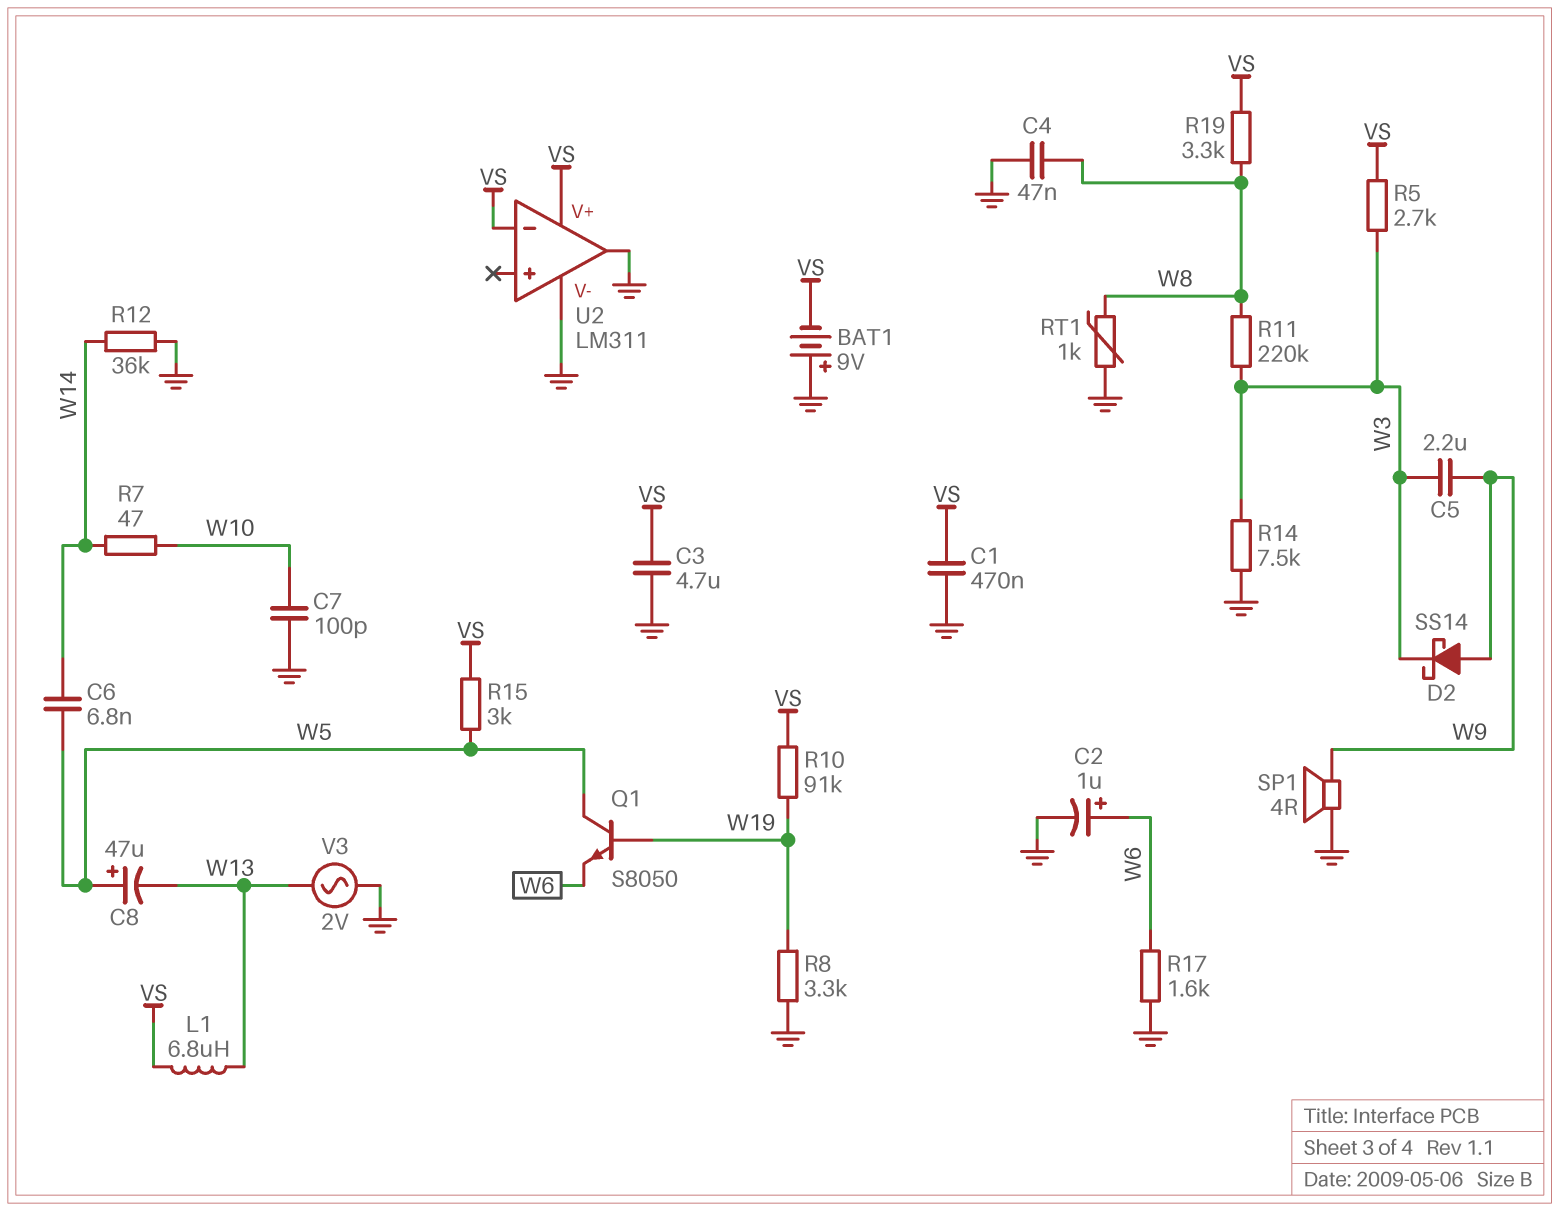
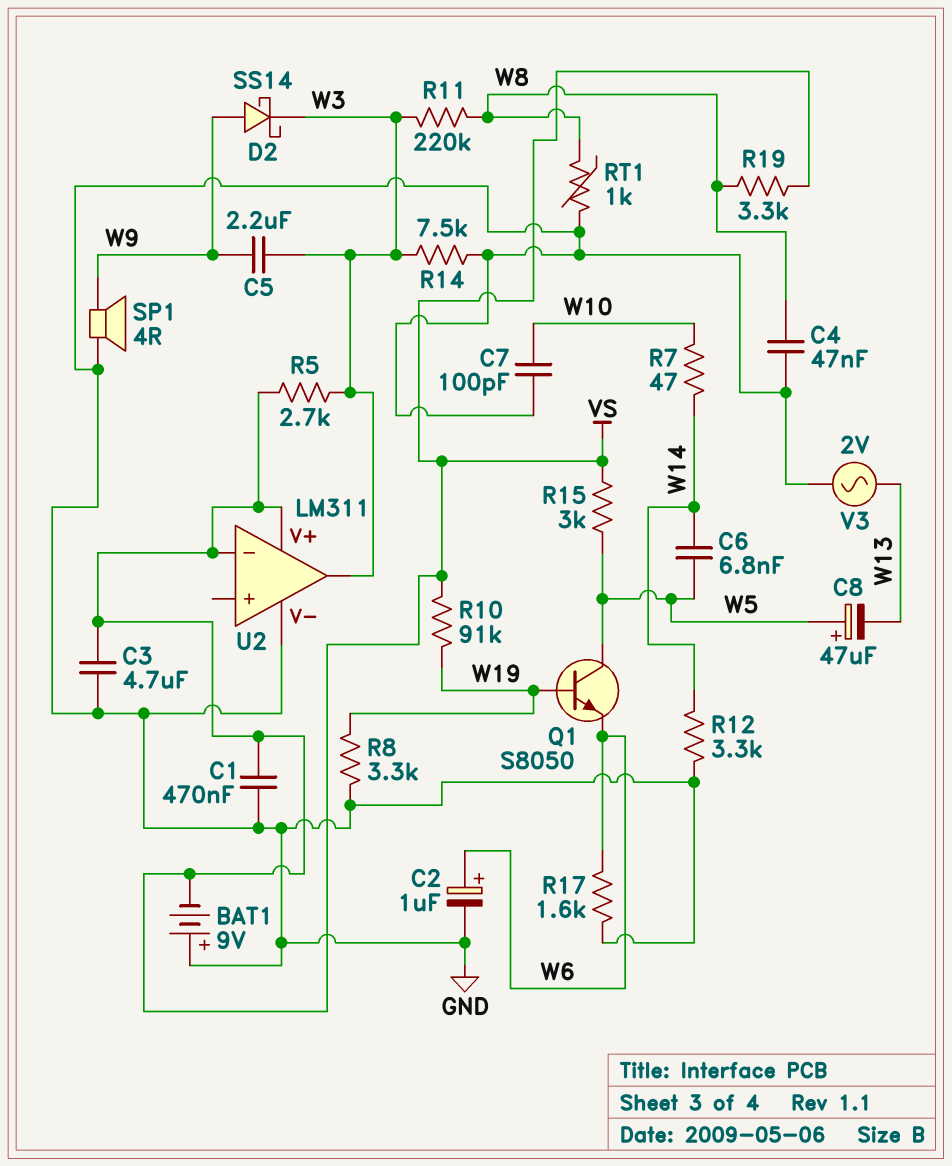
L1: 6.8uH (VS, W13) -> none
R12: 36k (GND, W14) -> 3.3k (GND, W14)
U2 pin out: GND -> W3

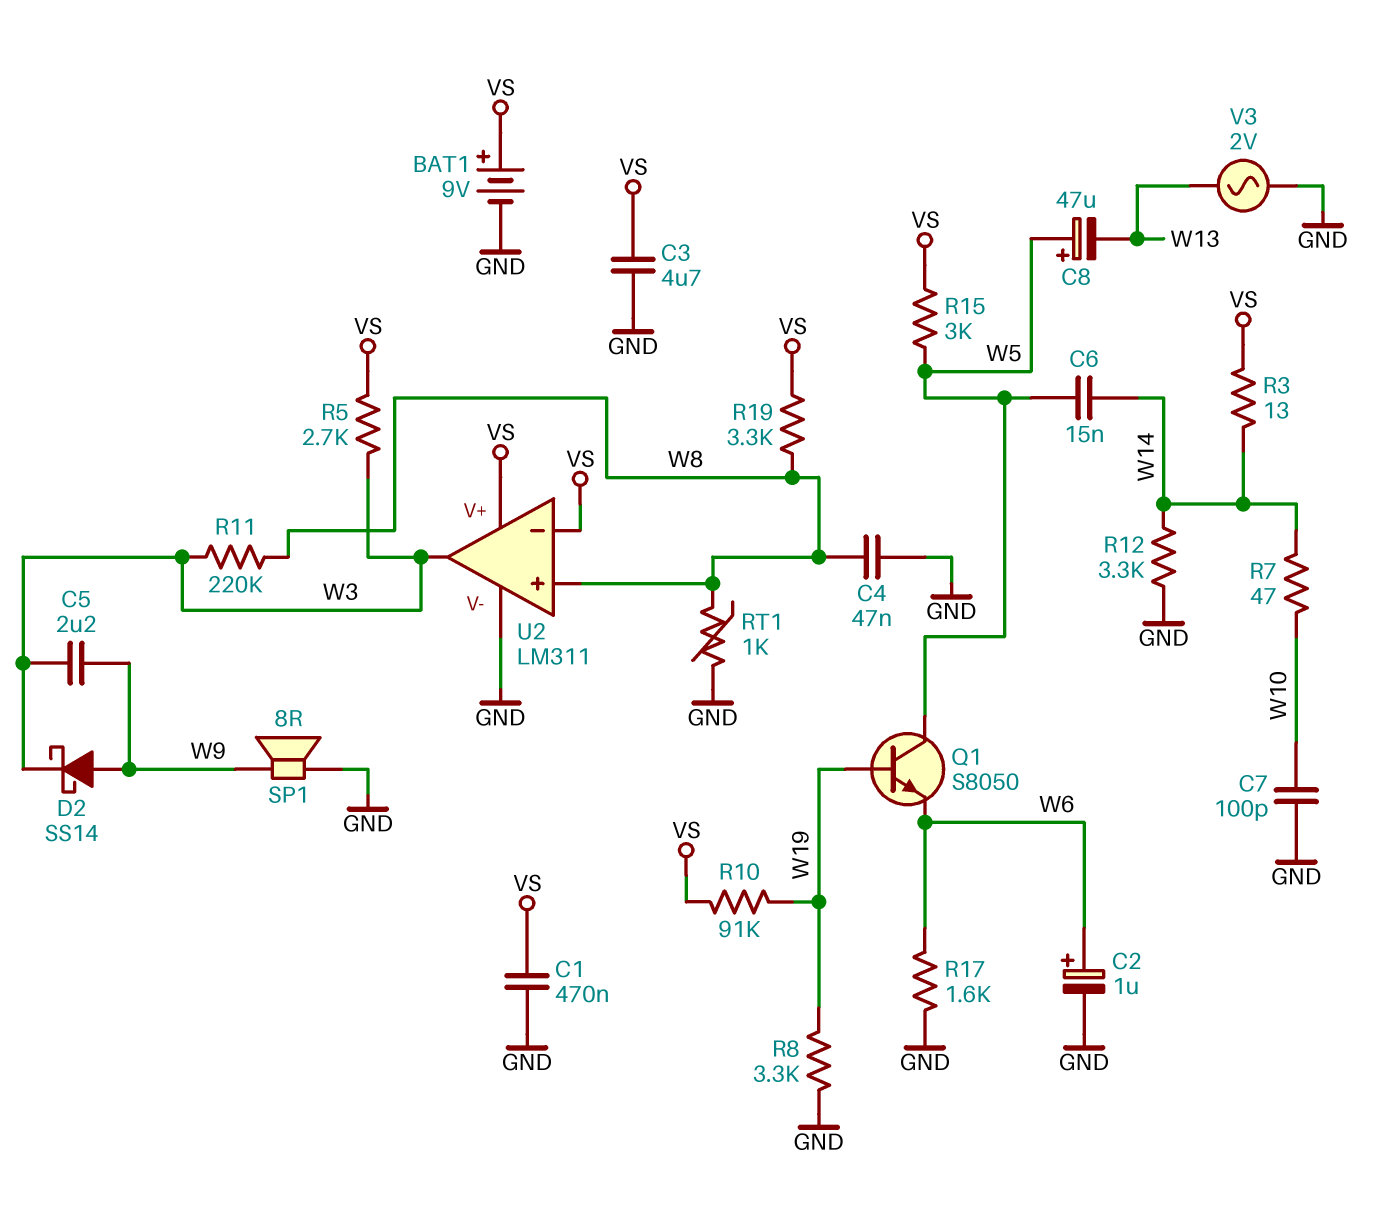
BAT1: 9V (plus GND, minus VS) -> 9V (plus VS, minus GND)
C6: 6.8nF (W5, W14) -> 15nF (W5, W14)
R3: none -> 13 (VS, W14)
R14: 7.5k (GND, W3) -> none
SP1: speaker 4R (GND, W9) -> speaker 8R (GND, W9)
U2 pin in+: none -> W8

